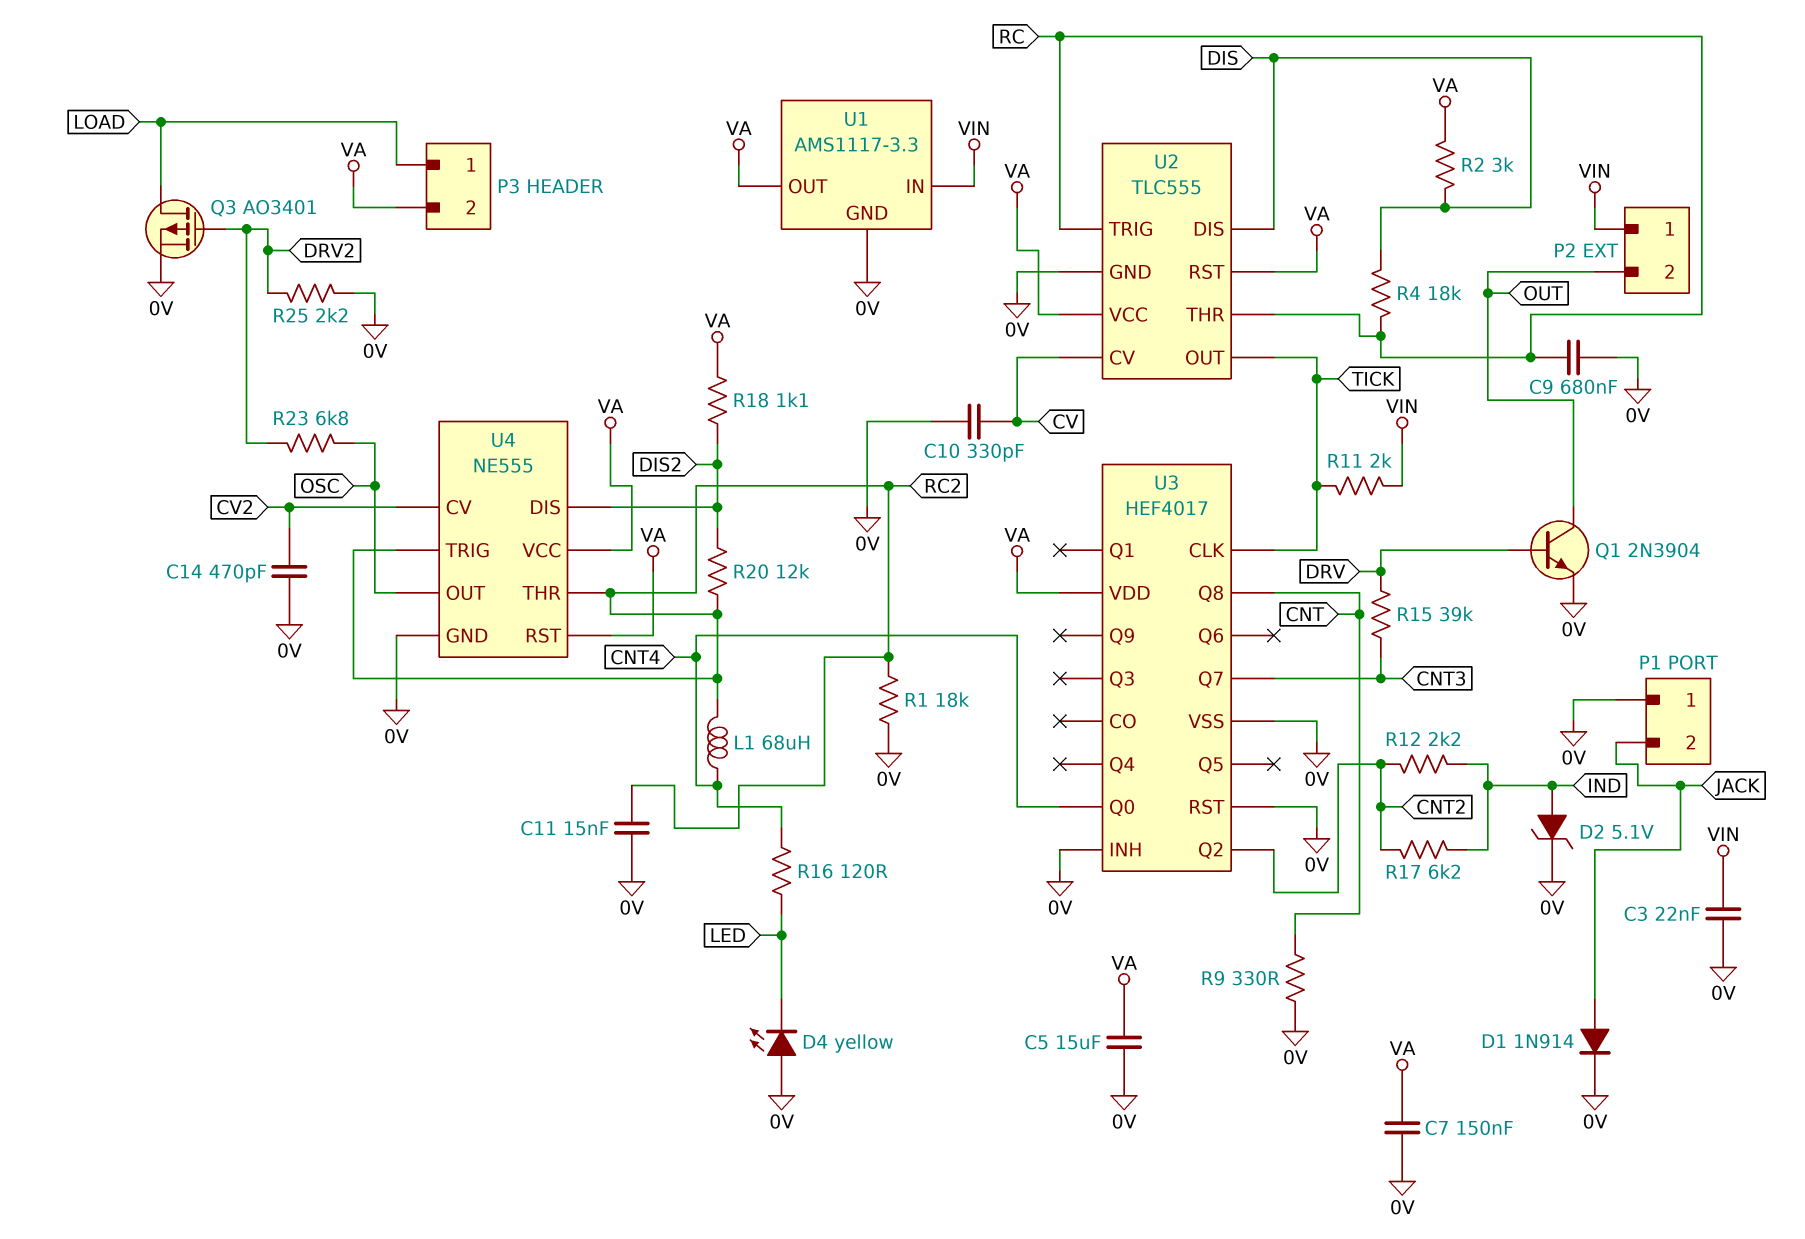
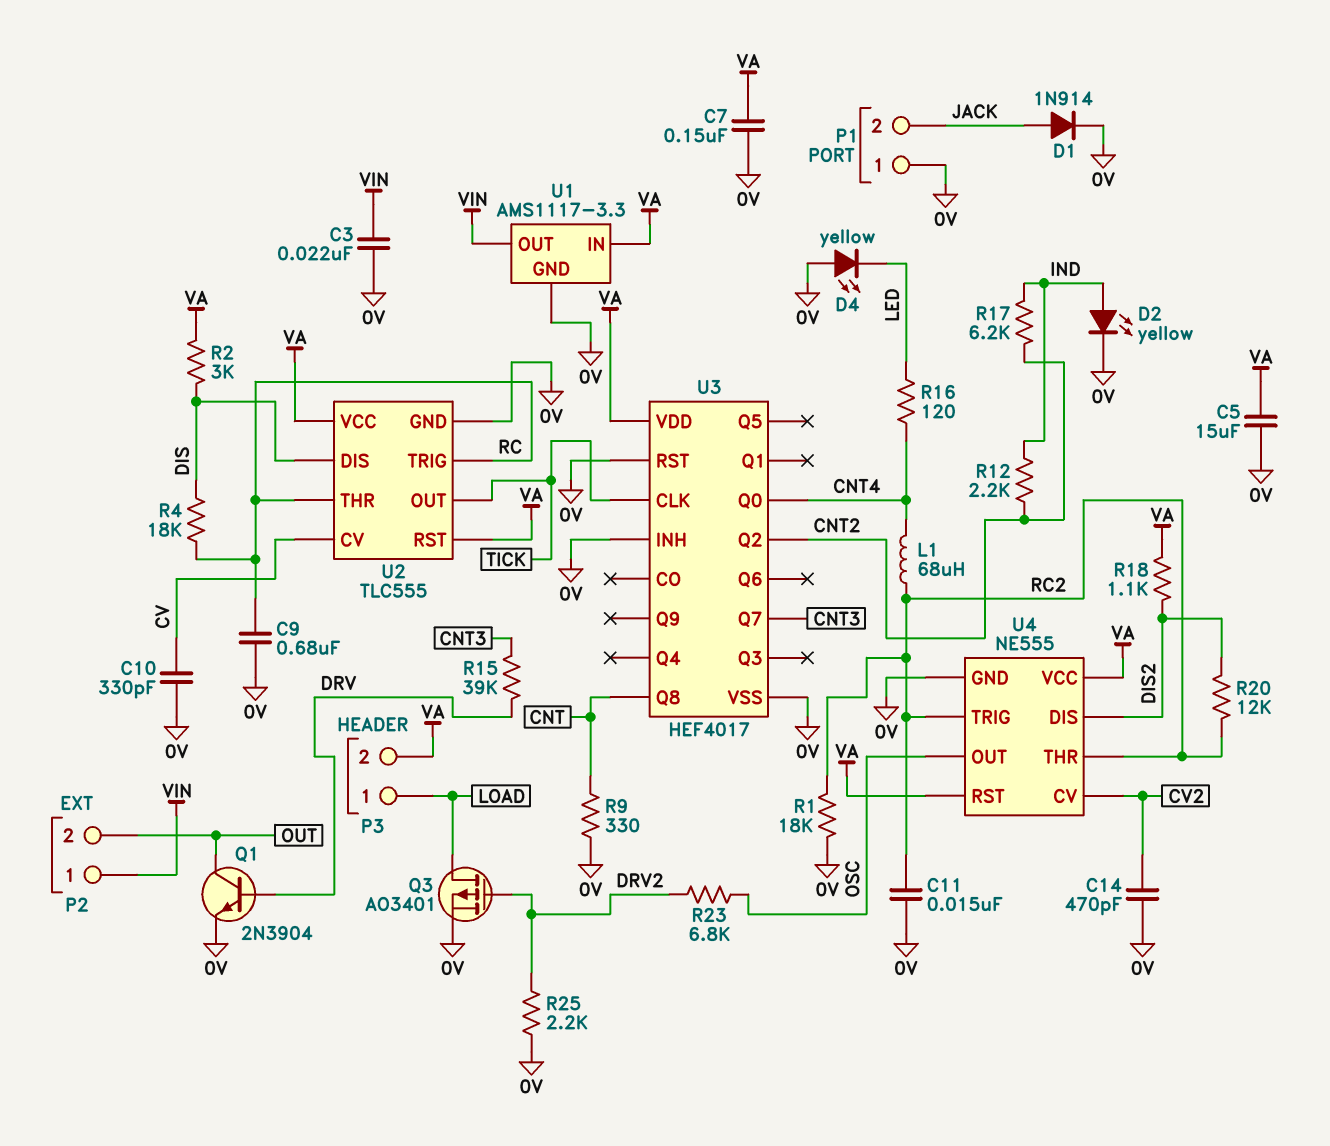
D2: zener 5.1V (A IND, K 0V) -> LED yellow (A IND, K 0V)
R11: 2k (TICK, VIN) -> none
U1 pin IN: VIN -> VA
U1 pin OUT: VA -> VIN

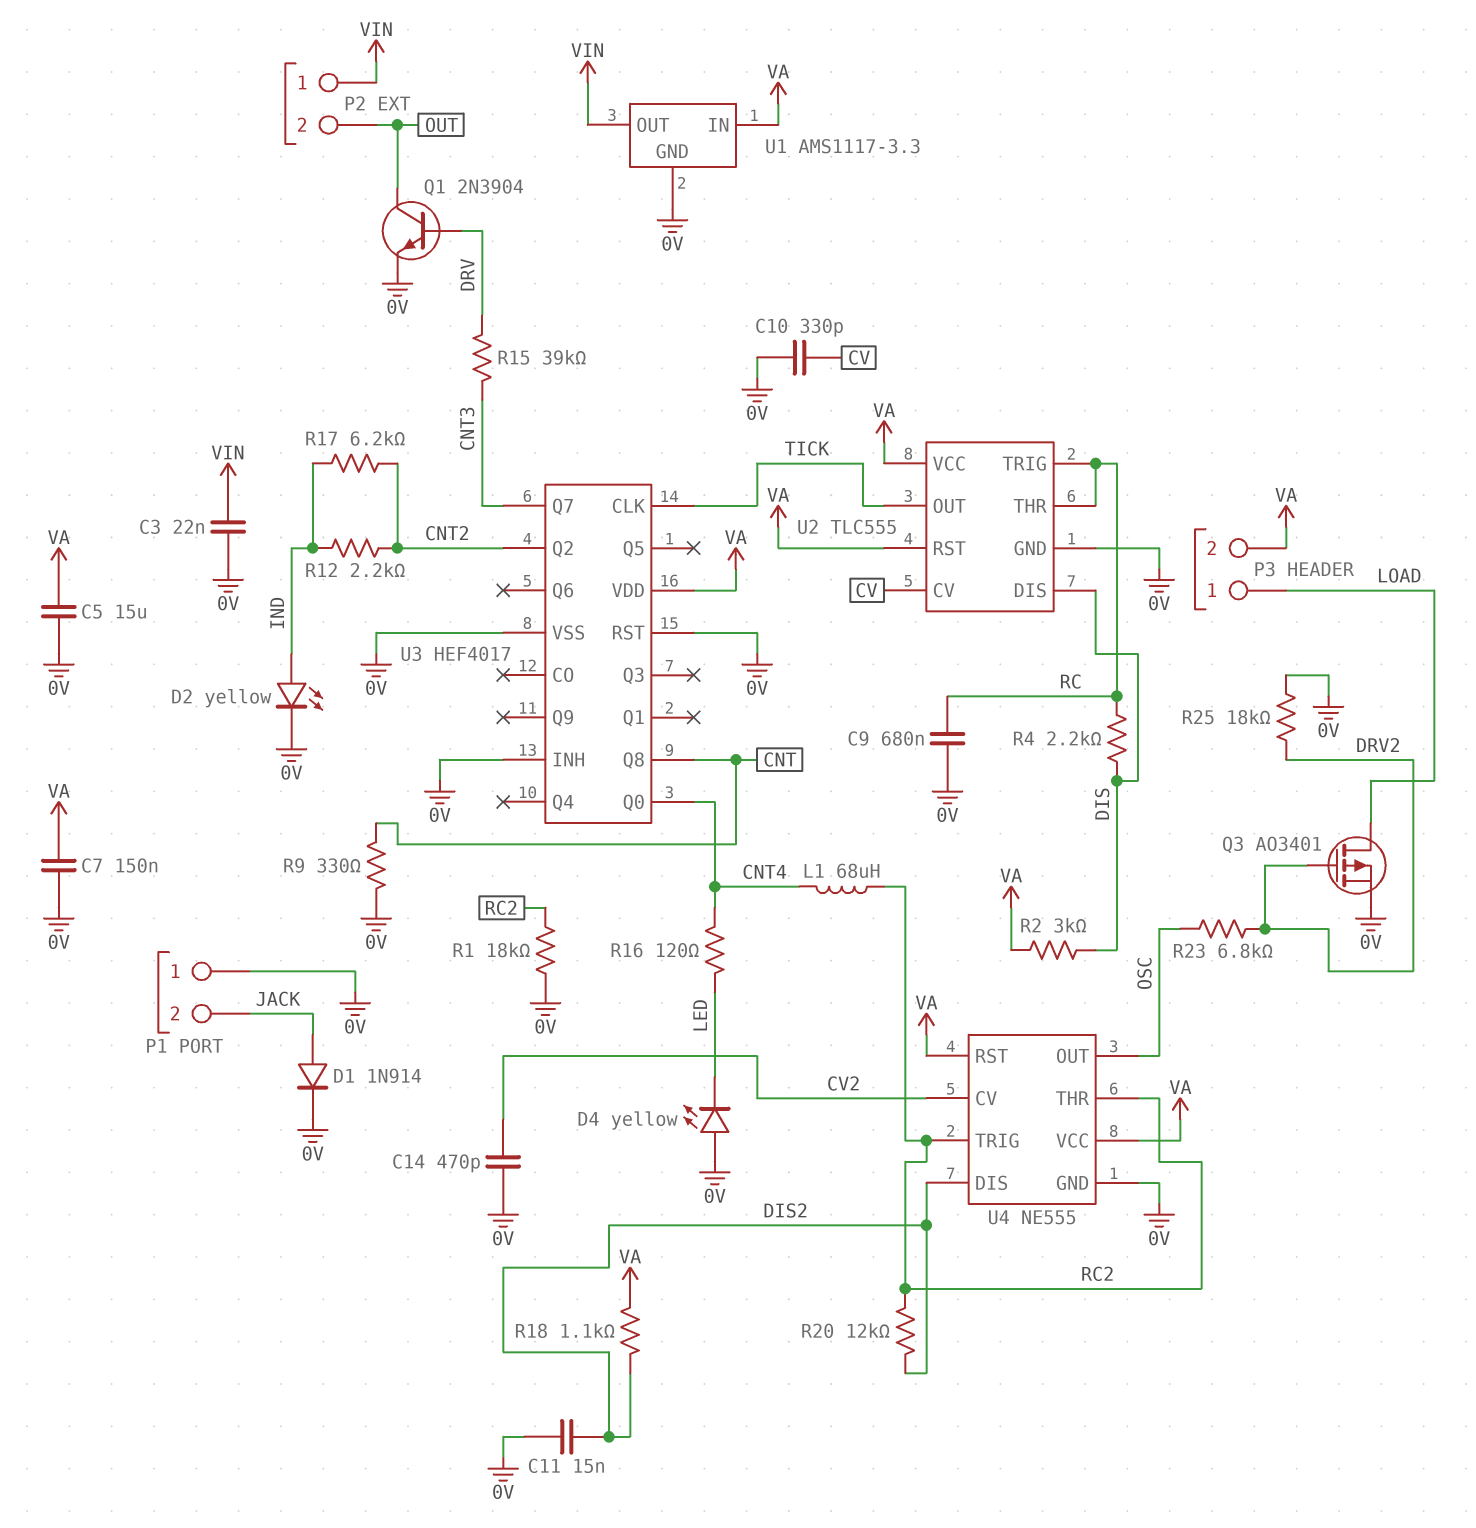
C11: 15nF (0V, RC2) -> 15nF (0V, DIS2)
R4: 18k (DIS, RC) -> 2.2k (DIS, RC)
R25: 2.2k (0V, DRV2) -> 18k (0V, DRV2)

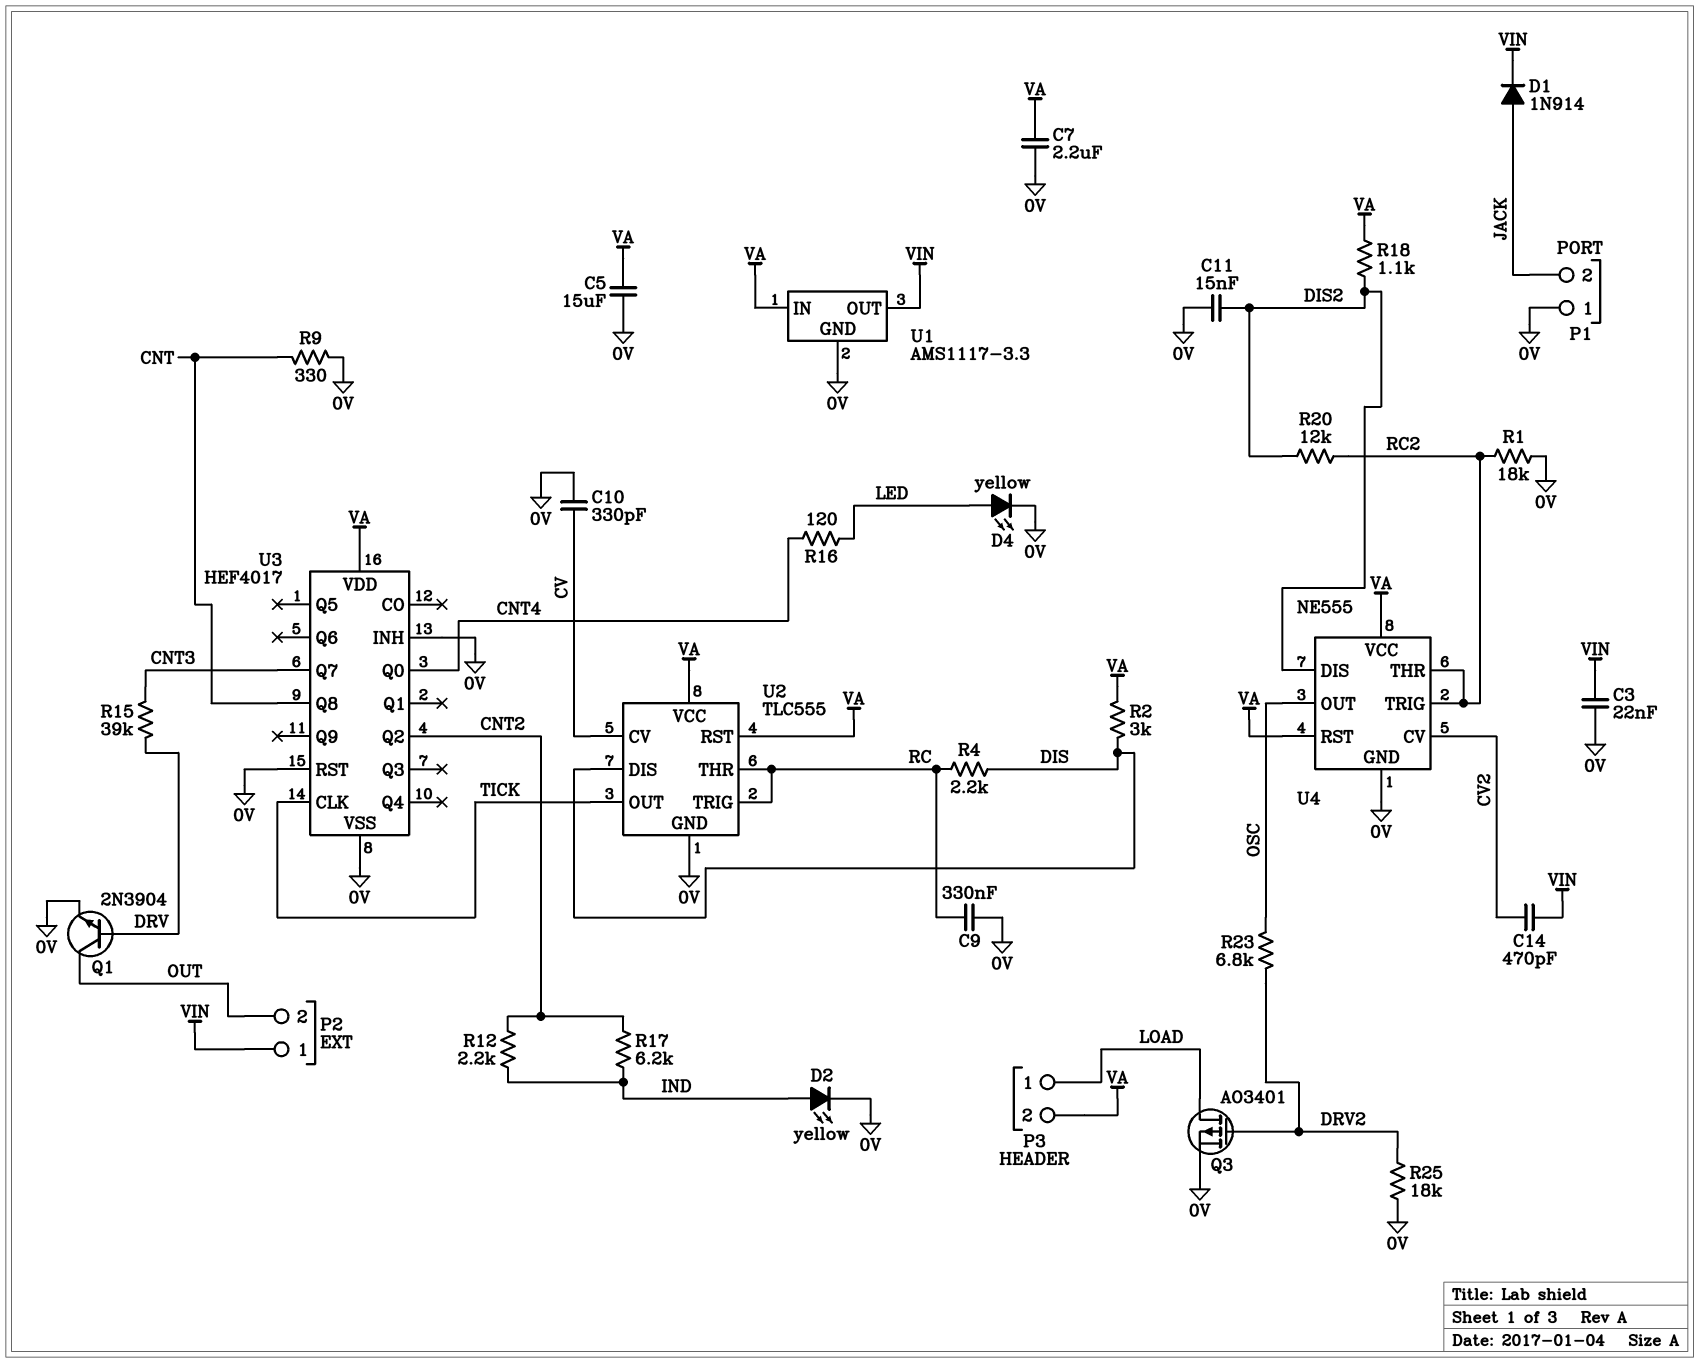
C7: 150nF (0V, VA) -> 2.2uF (0V, VA)
C9: 680nF (0V, RC) -> 330nF (0V, RC)
C14: 470pF (0V, CV2) -> 470pF (CV2, VIN)
D1: diode 1N914 (A JACK, K 0V) -> diode 1N914 (A JACK, K VIN)
D4: LED yellow (A 0V, K LED) -> LED yellow (A LED, K 0V)
L1: 68uH (CNT4, RC2) -> none

